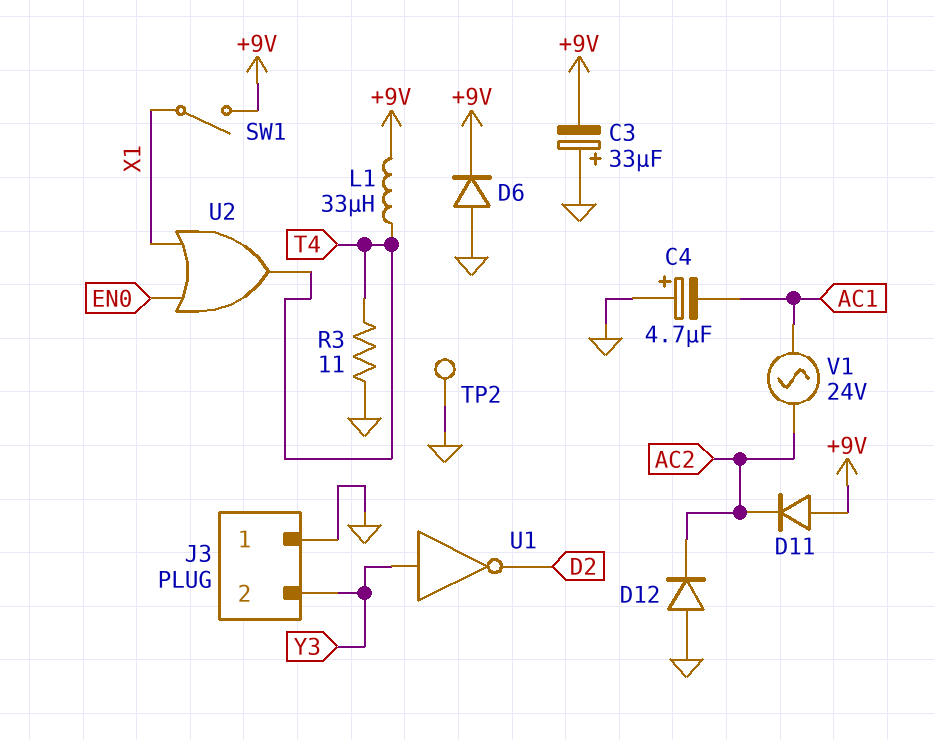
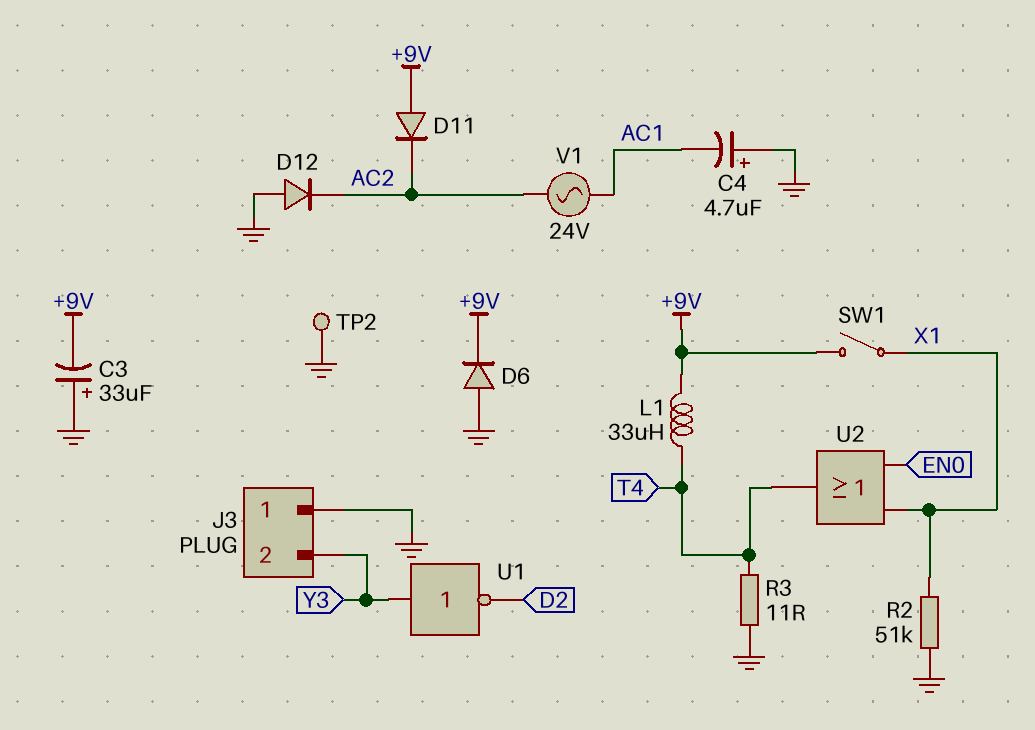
R2: none -> 51k (GND, X1)

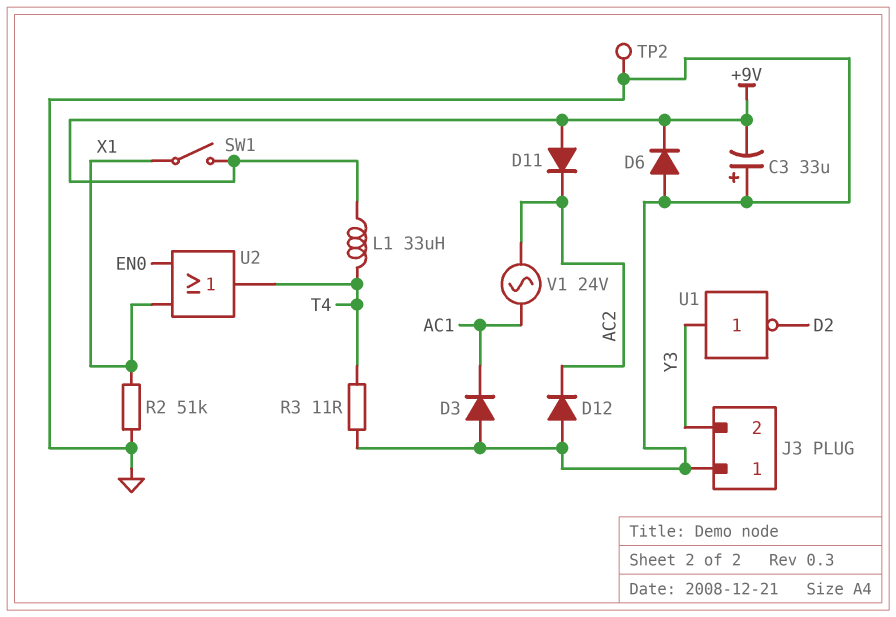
C4: 4.7uF (plus GND, minus AC1) -> none
D3: none -> diode (A GND, K AC1)

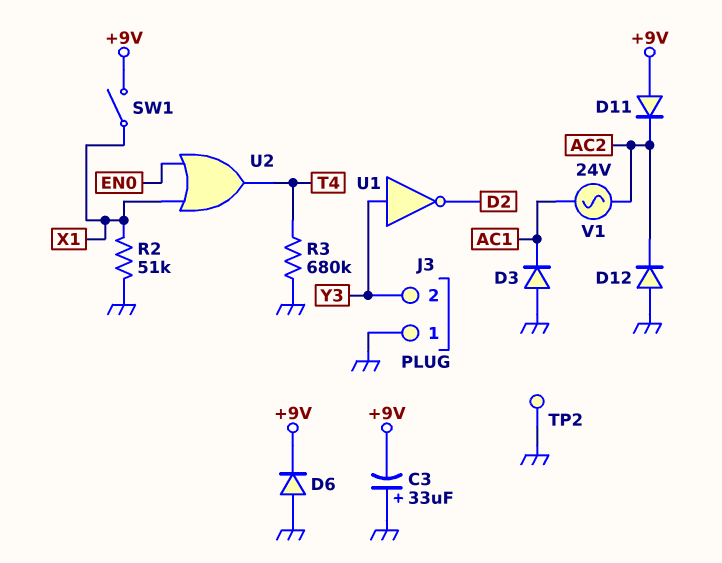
L1: 33uH (+9V, T4) -> none
R3: 11 (GND, T4) -> 680k (GND, T4)

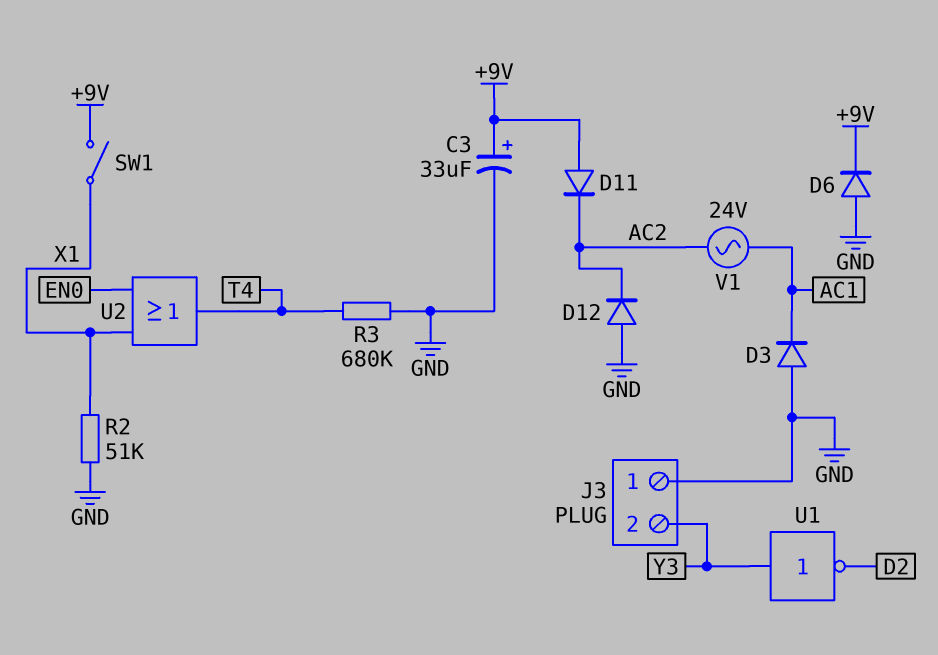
C3: 33uF (plus GND, minus +9V) -> 33uF (plus +9V, minus GND)
TP2: test point (GND) -> none

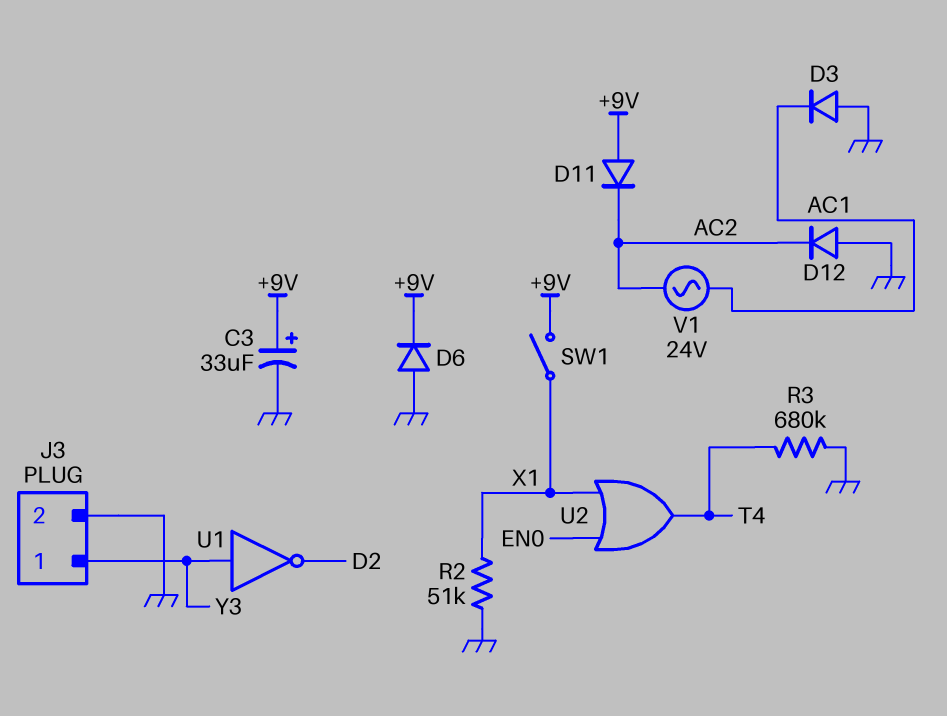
J3 pin 1: GND -> Y3
J3 pin 2: Y3 -> GND

